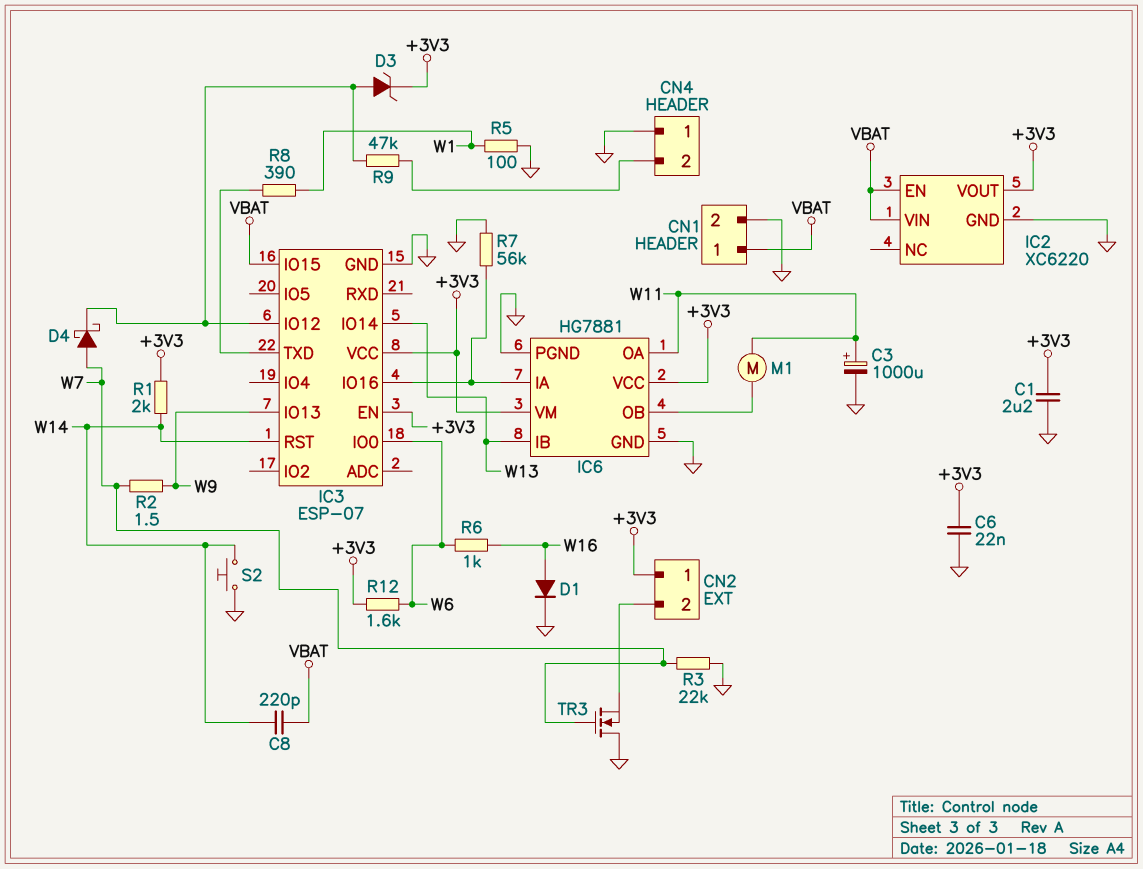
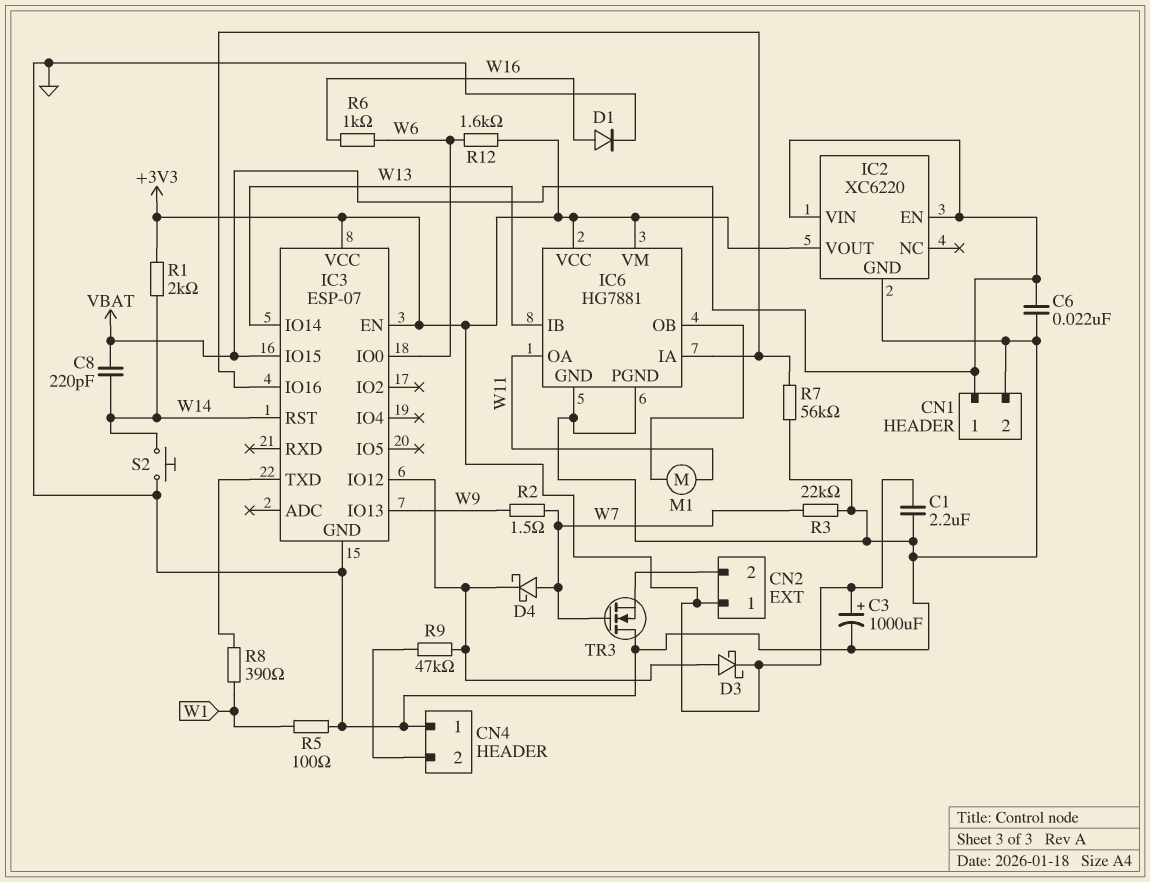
C3: 1000uF (plus W11, minus GND) -> 1000uF (plus +3V3, minus GND)
C6: 22nF (+3V3, GND) -> 22nF (GND, VBAT)
D3: zener (A IC3/IO12, K +3V3) -> schottky (A IC3/IO12, K +3V3)

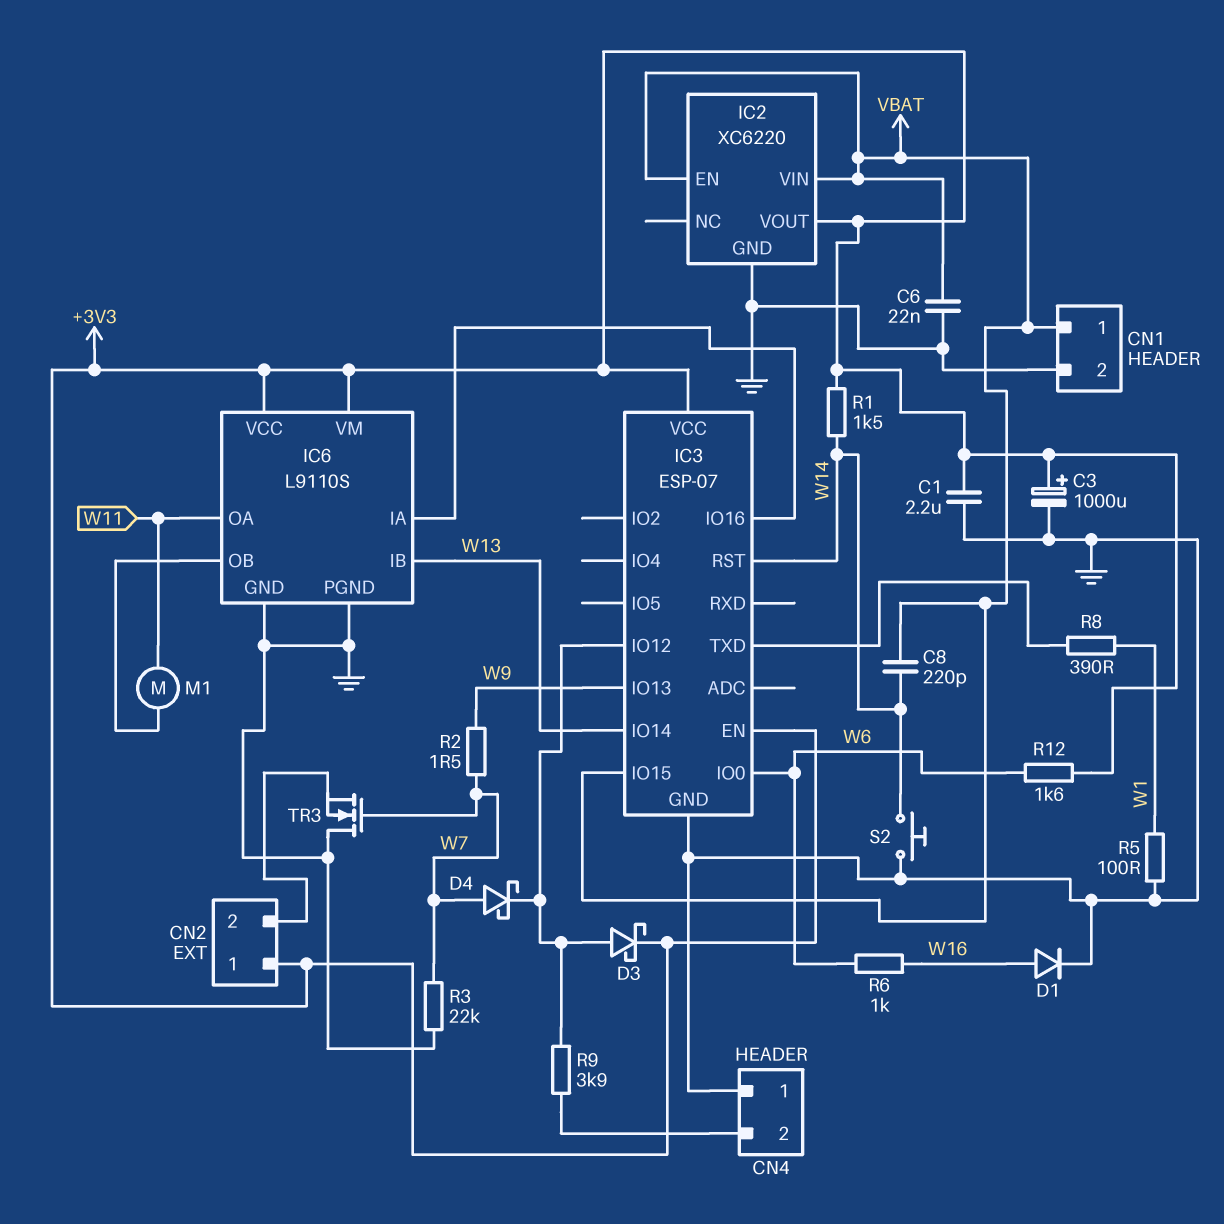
IC6: HG7881 -> L9110S
R1: 2k (+3V3, W14) -> 1.5k (+3V3, W14)
R7: 56k (GND, IC3/IO16) -> none
R9: 47k (CN4/2, IC3/IO12) -> 3.9k (CN4/2, IC3/IO12)

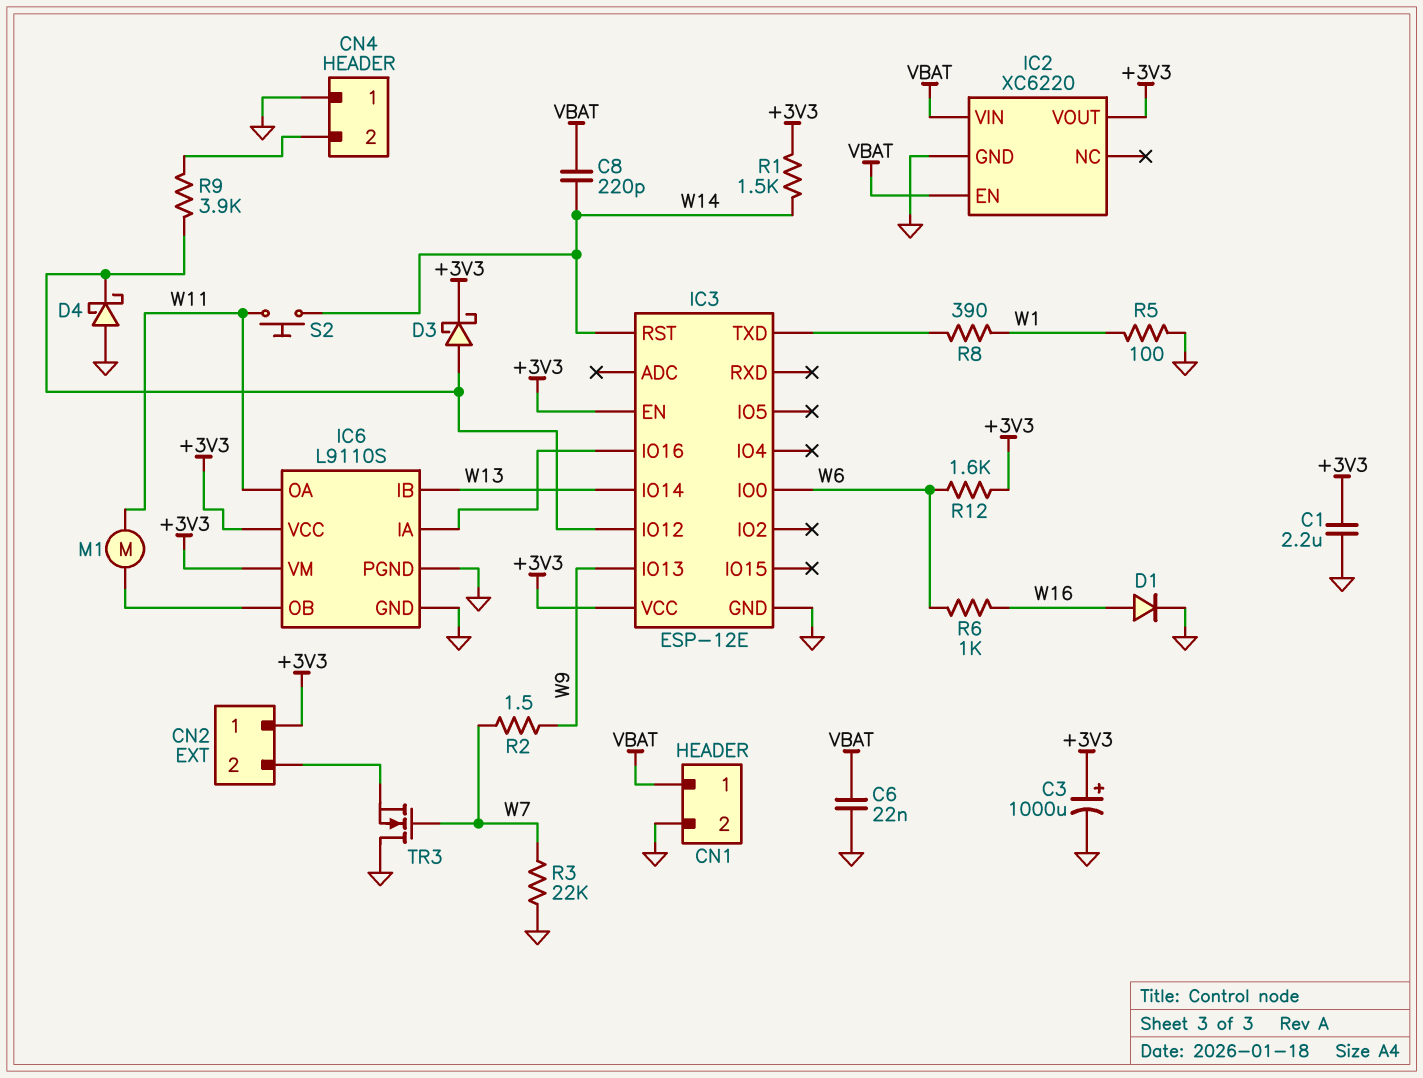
D4: schottky (A W7, K IC3/IO12) -> schottky (A GND, K IC3/IO12)
IC3: ESP-07 -> ESP-12E
IC3 pin IO15: VBAT -> none
S2: button (GND, W14) -> button (W11, W14)

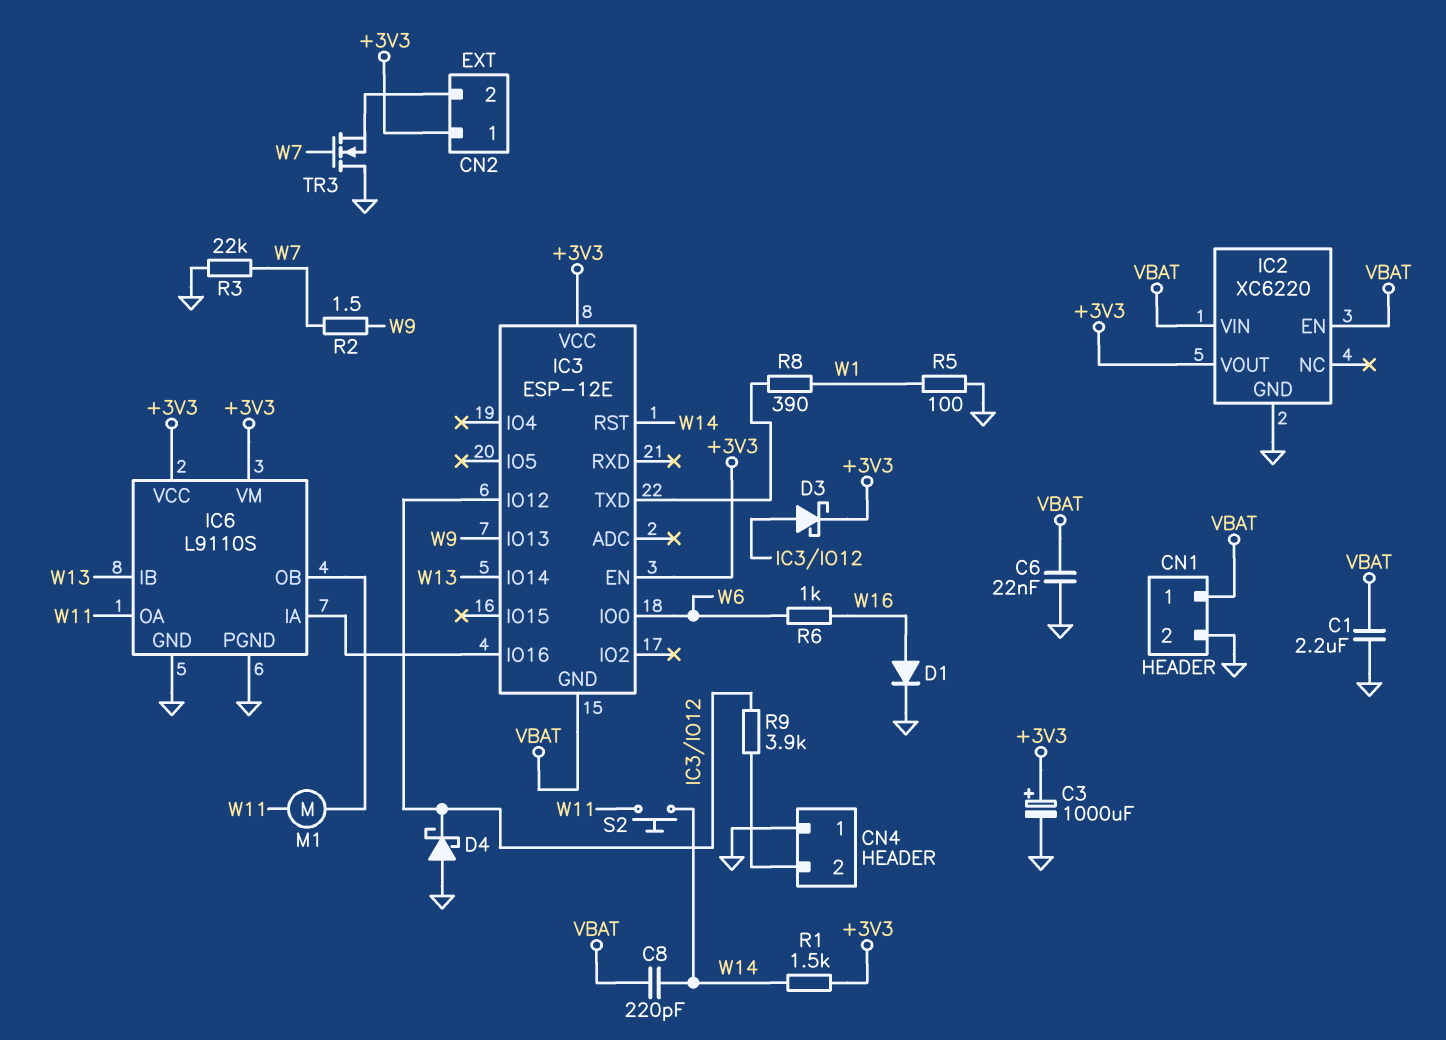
C1: 2.2uF (+3V3, GND) -> 2.2uF (GND, VBAT)
IC3 pin GND: GND -> VBAT
R12: 1.6k (+3V3, W6) -> none

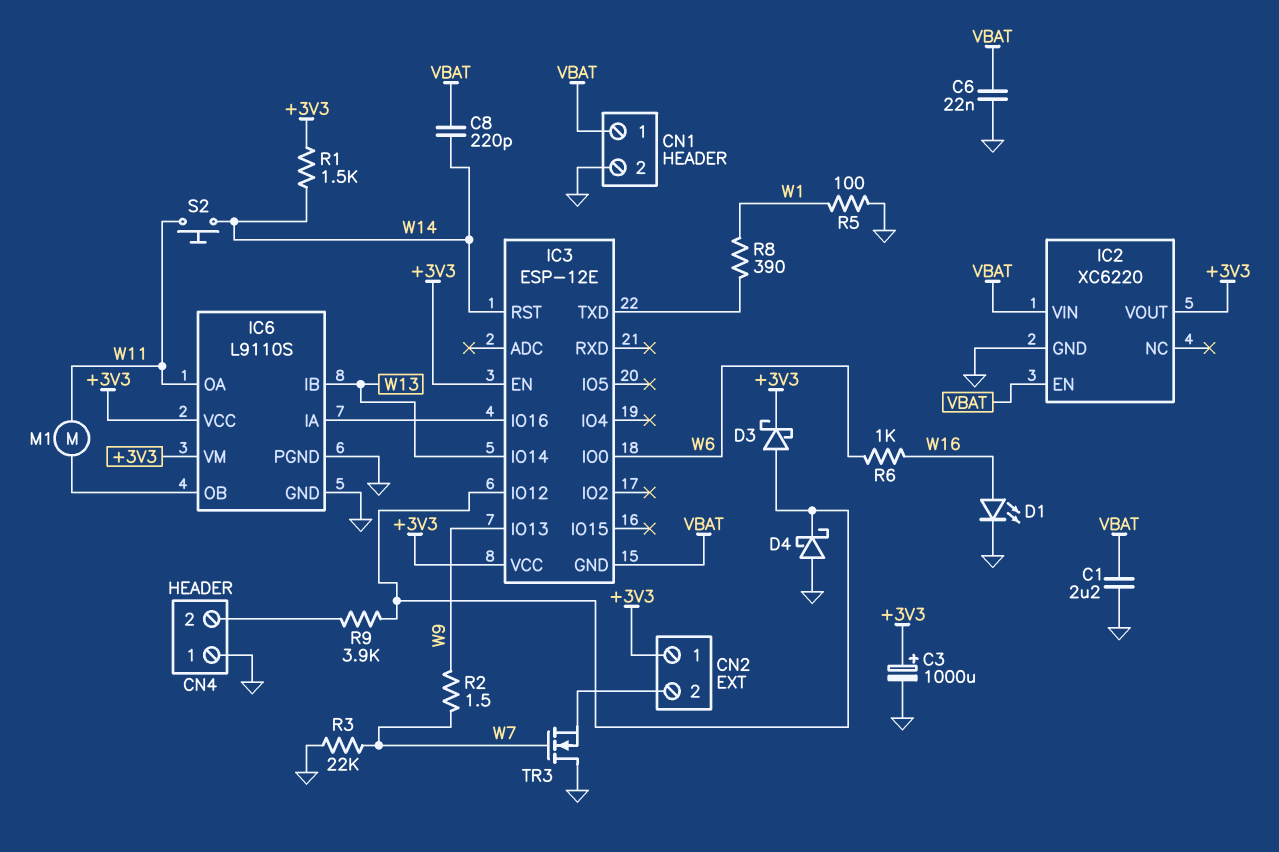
D1: diode (A W16, K GND) -> LED (A W16, K GND)

